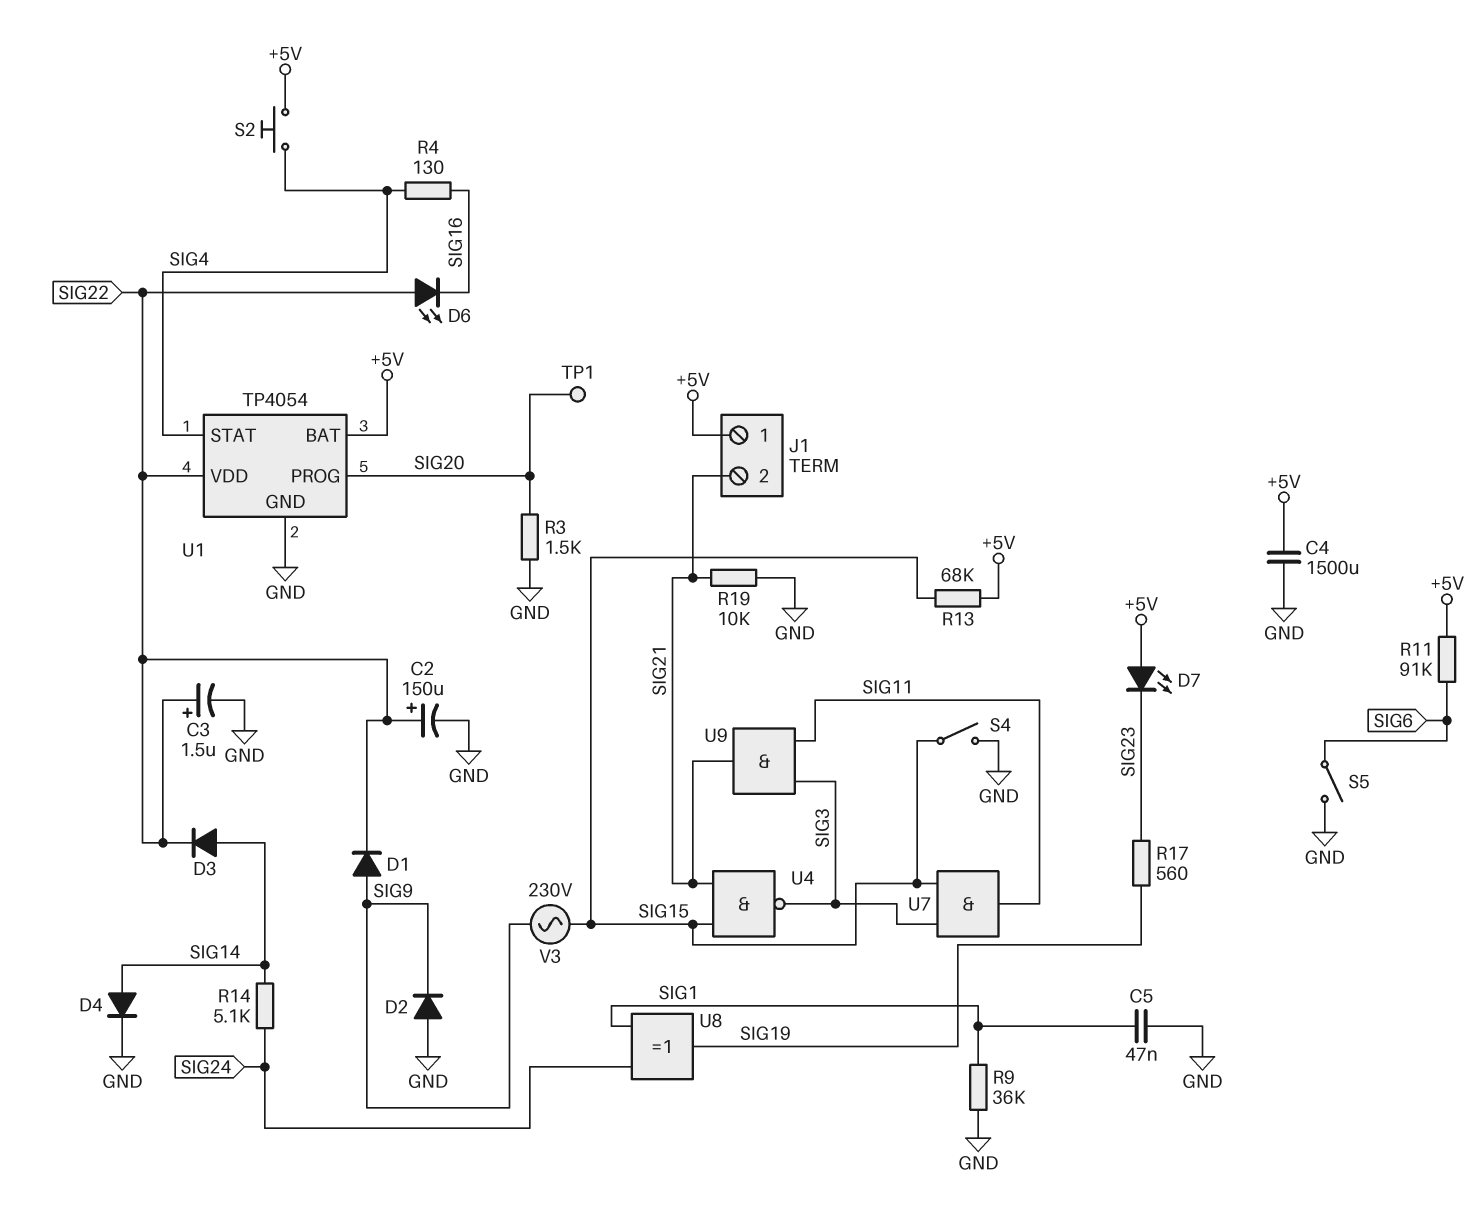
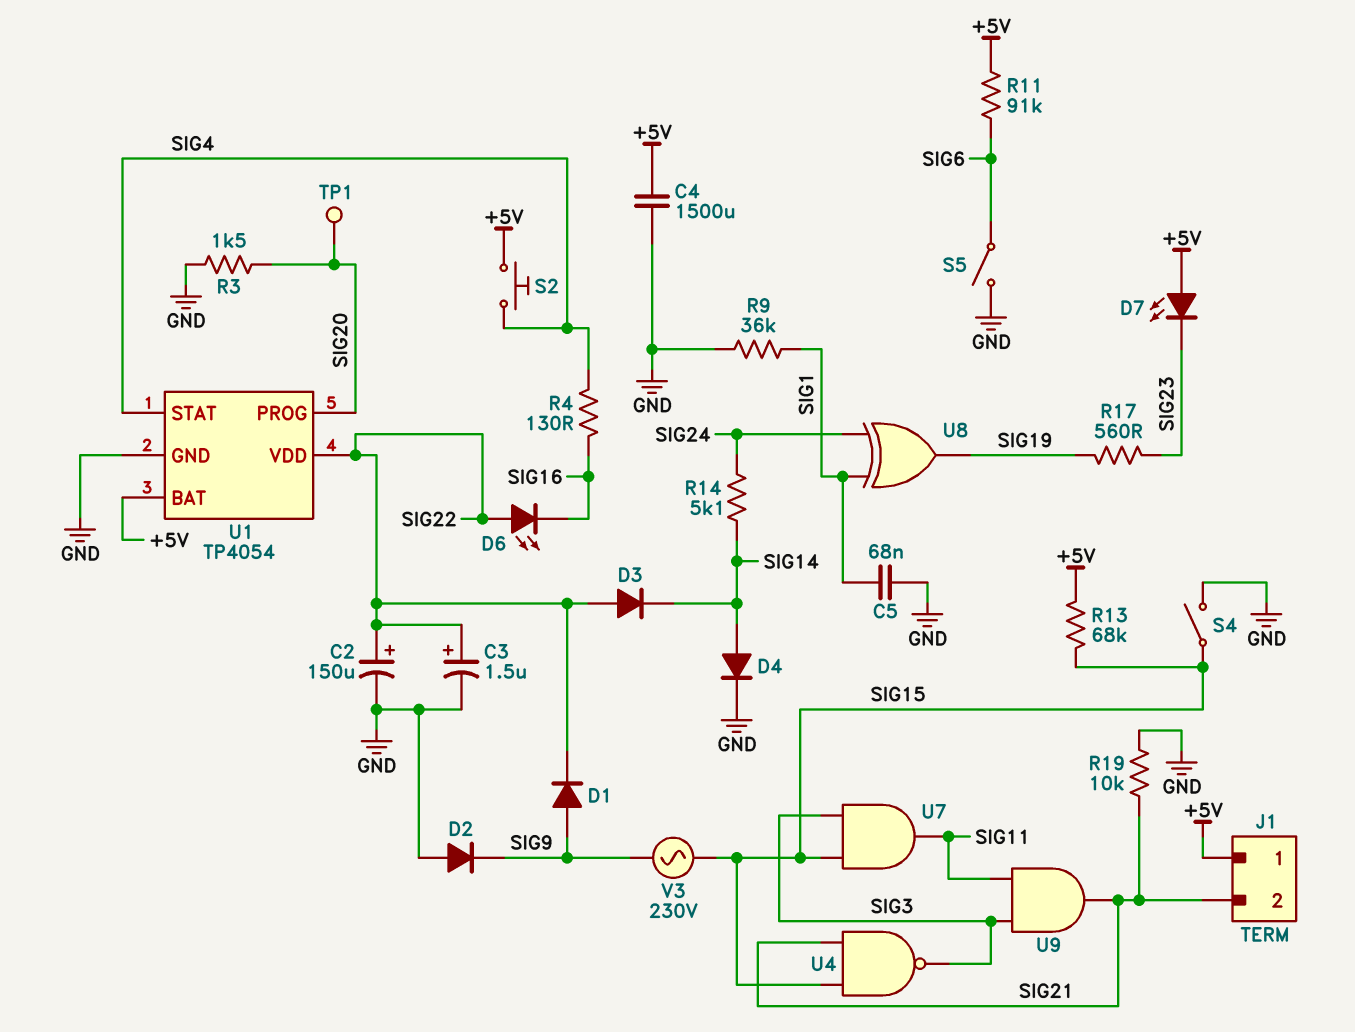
C5: 47nF (GND, SIG1) -> 68nF (GND, SIG1)
D3: diode (A SIG14, K SIG22) -> diode (A SIG22, K SIG14)

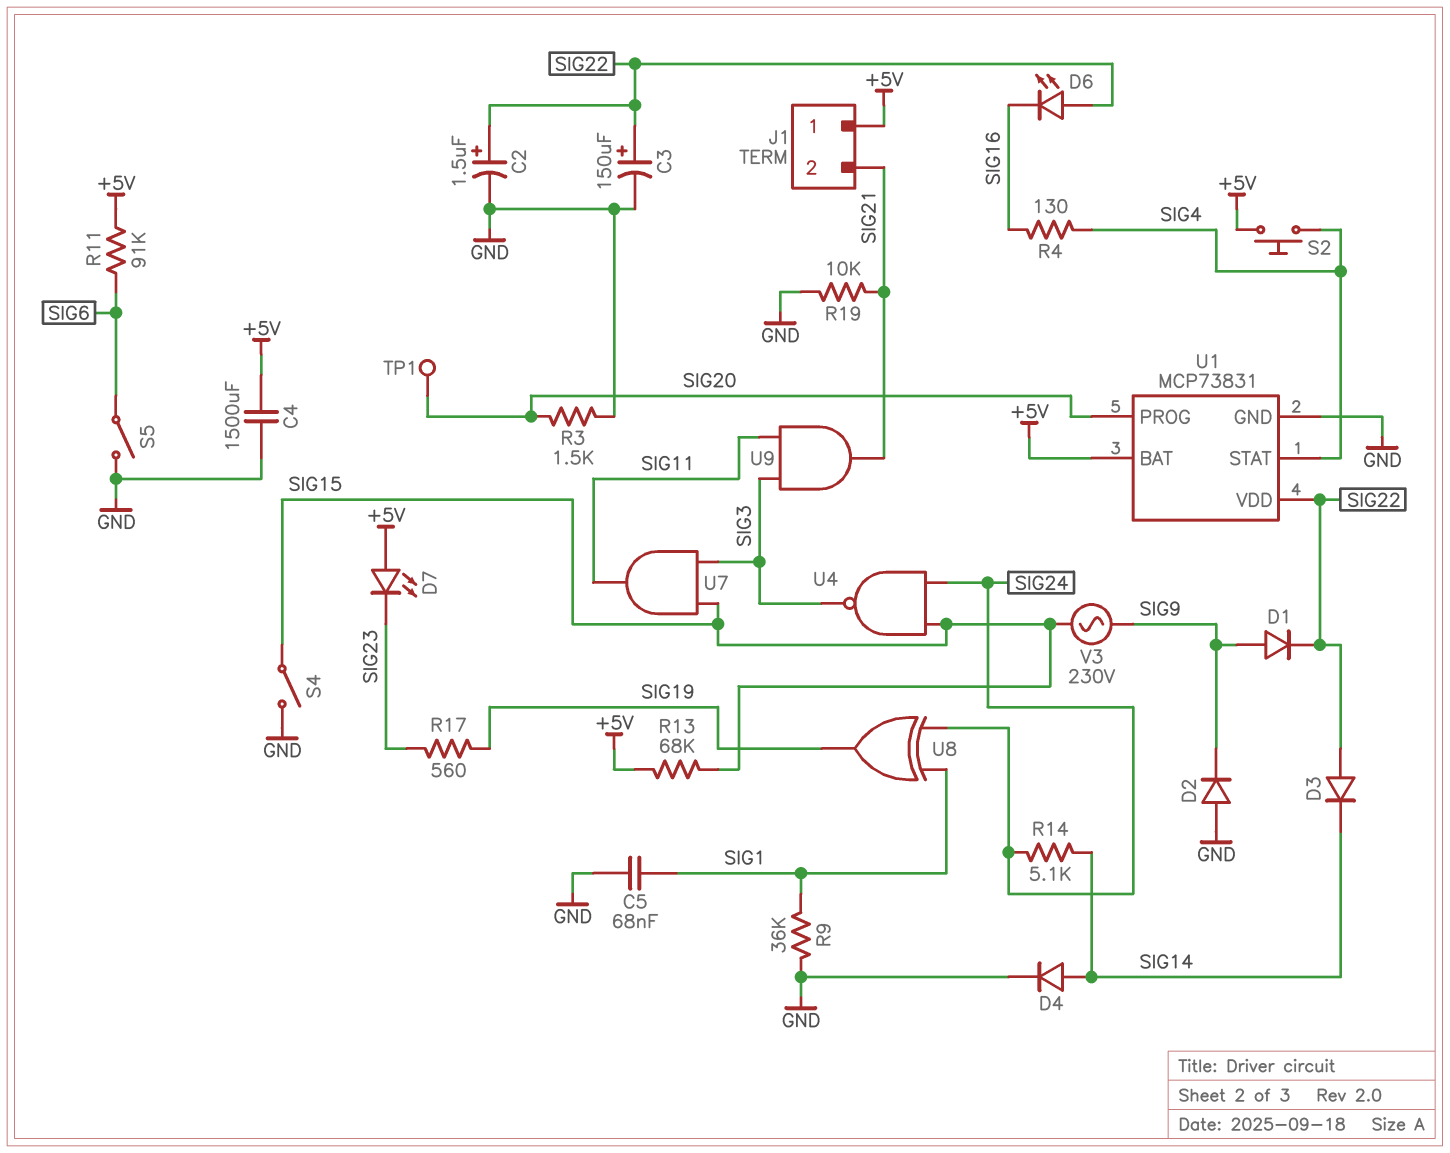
C2: 150uF (plus SIG22, minus GND) -> 1.5uF (plus SIG22, minus GND)
C3: 1.5uF (plus SIG22, minus GND) -> 150uF (plus SIG22, minus GND)
U1: TP4054 -> MCP73831
U4: NAND (in SIG15, in SIG21, out SIG3) -> NAND (in SIG15, in SIG24, out SIG3)

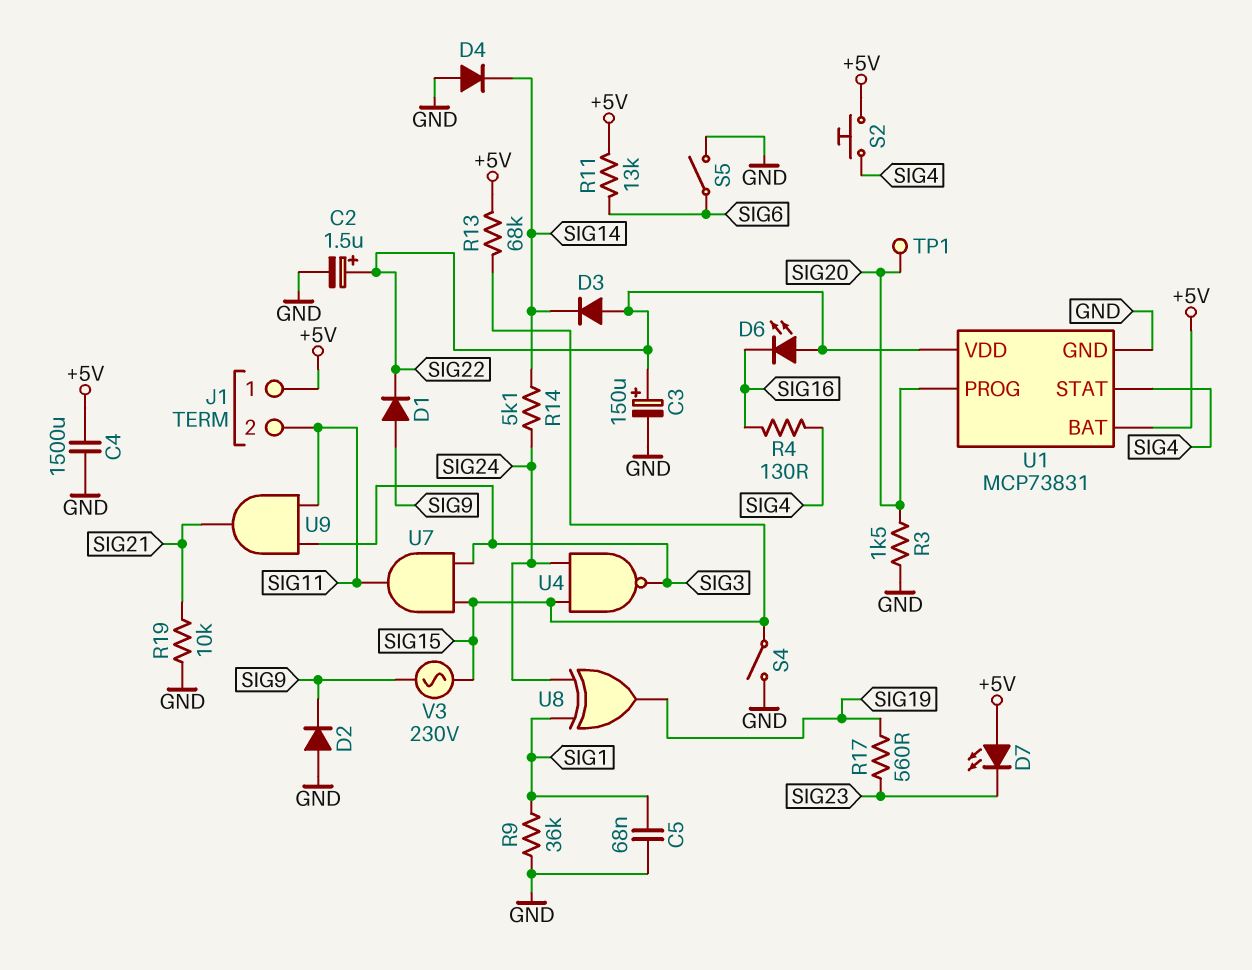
D4: diode (A SIG14, K GND) -> diode (A GND, K SIG14)
J1 pin 2: SIG21 -> SIG11
R11: 91k (+5V, SIG6) -> 13k (+5V, SIG6)

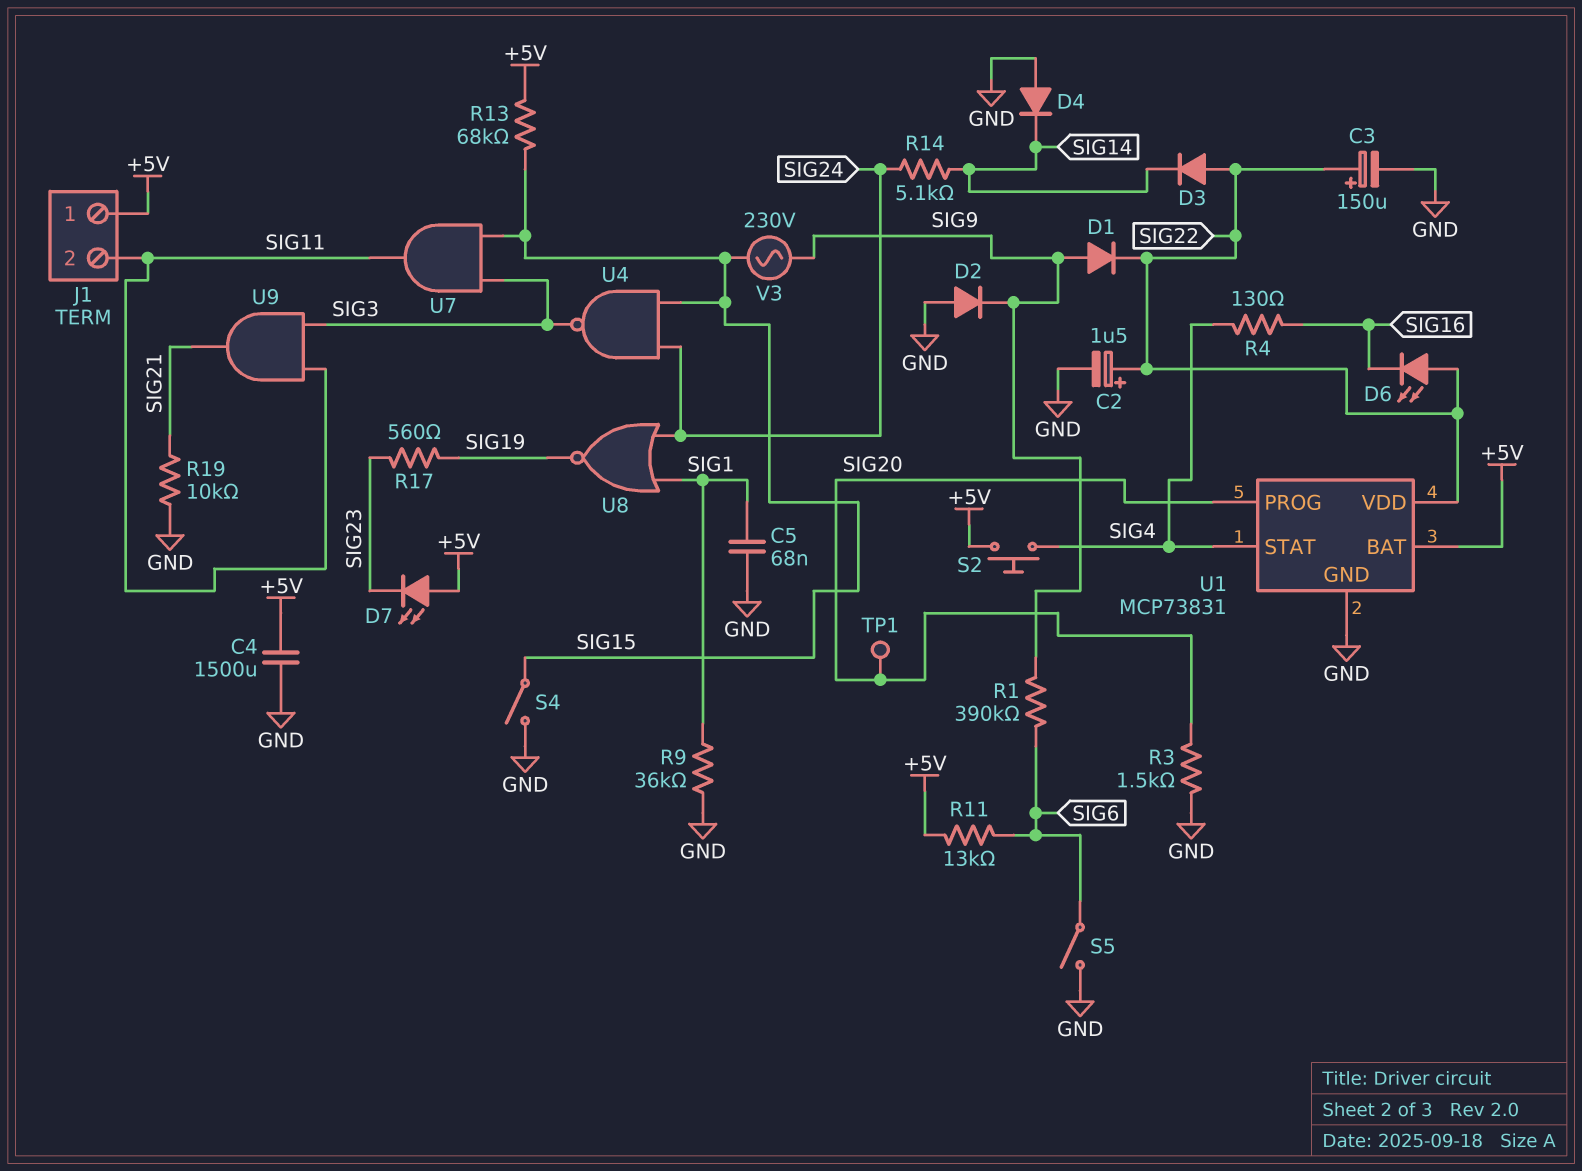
R1: none -> 390k (SIG6, SIG9)
U8: XOR (in SIG1, in SIG24, out SIG19) -> NOR (in SIG1, in SIG24, out SIG19)

